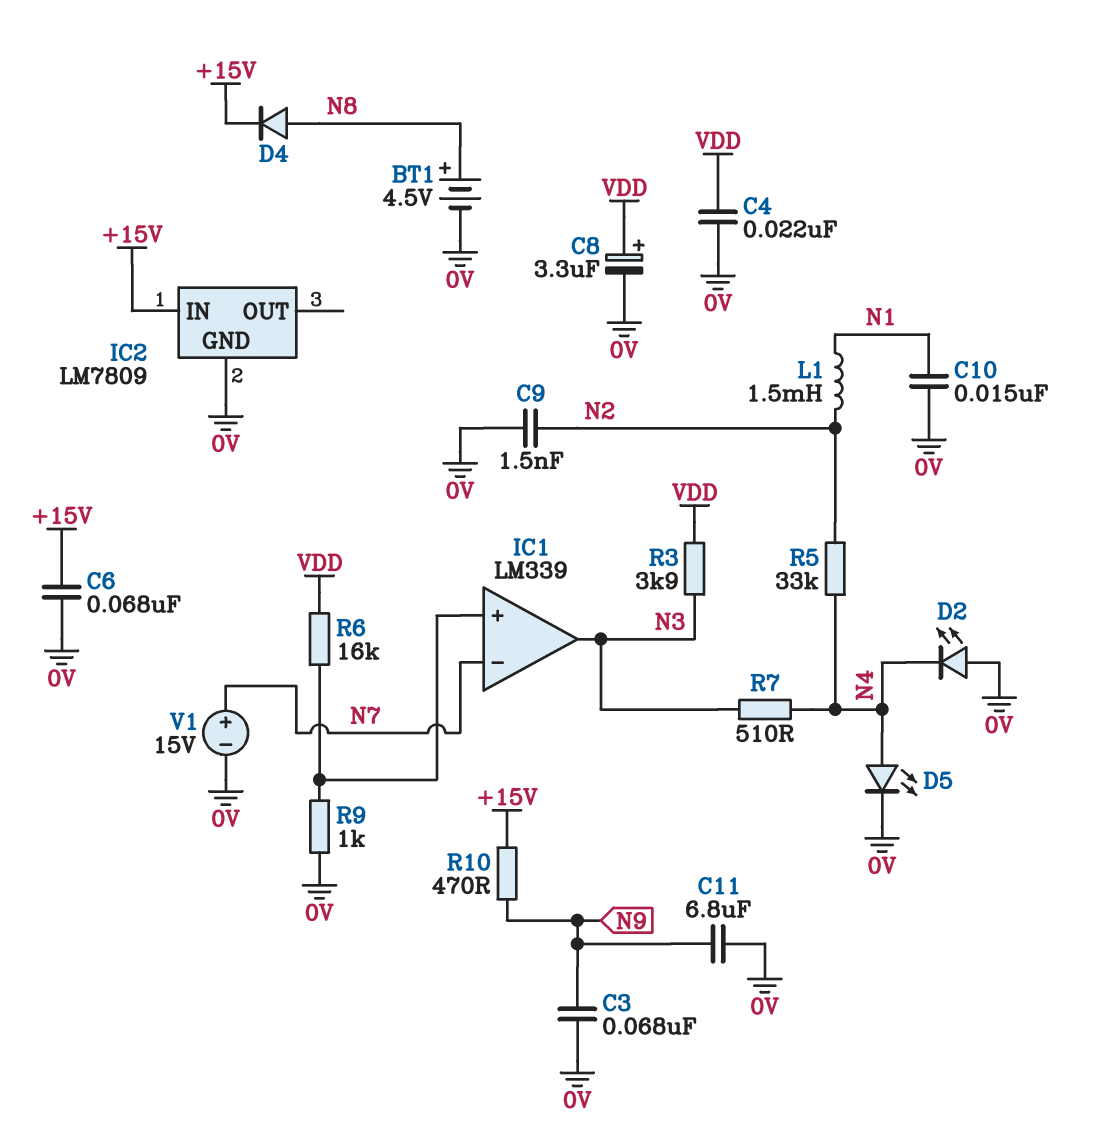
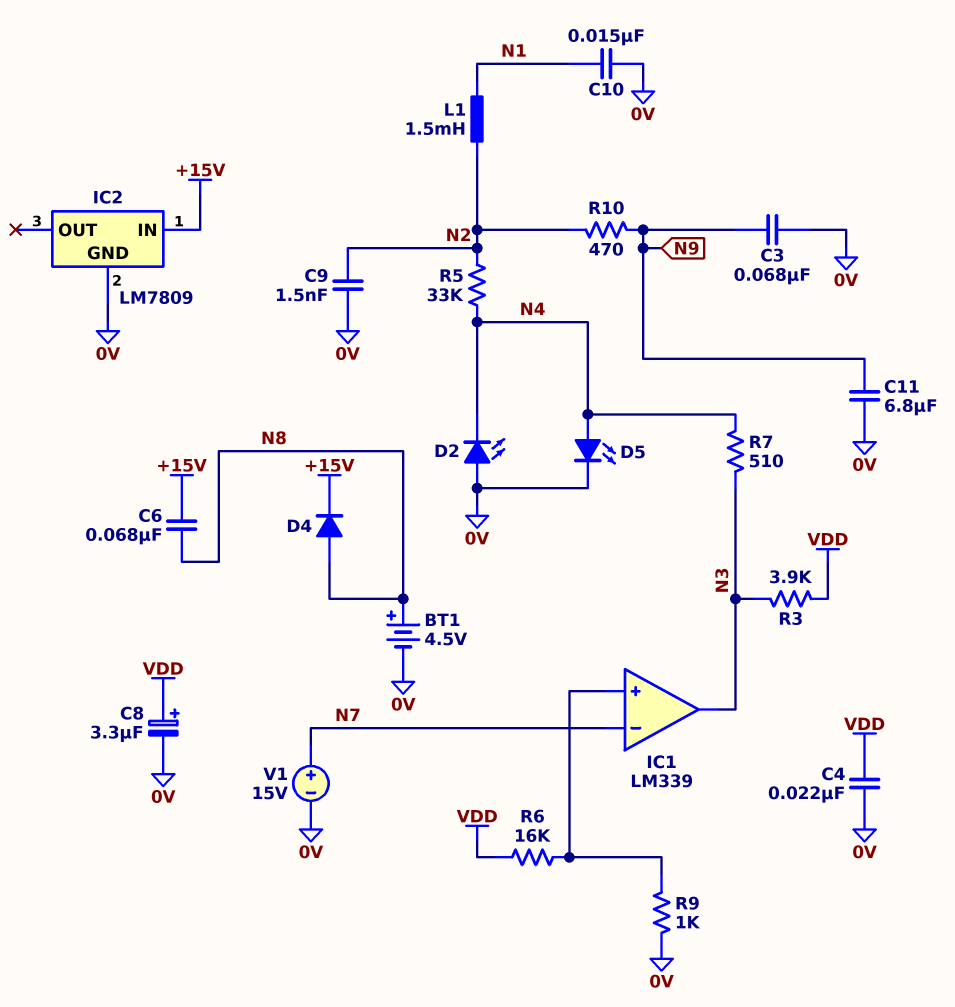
C6: 68nF (+15V, 0V) -> 68nF (+15V, N8)
R10: 470 (+15V, N9) -> 470 (N2, N9)

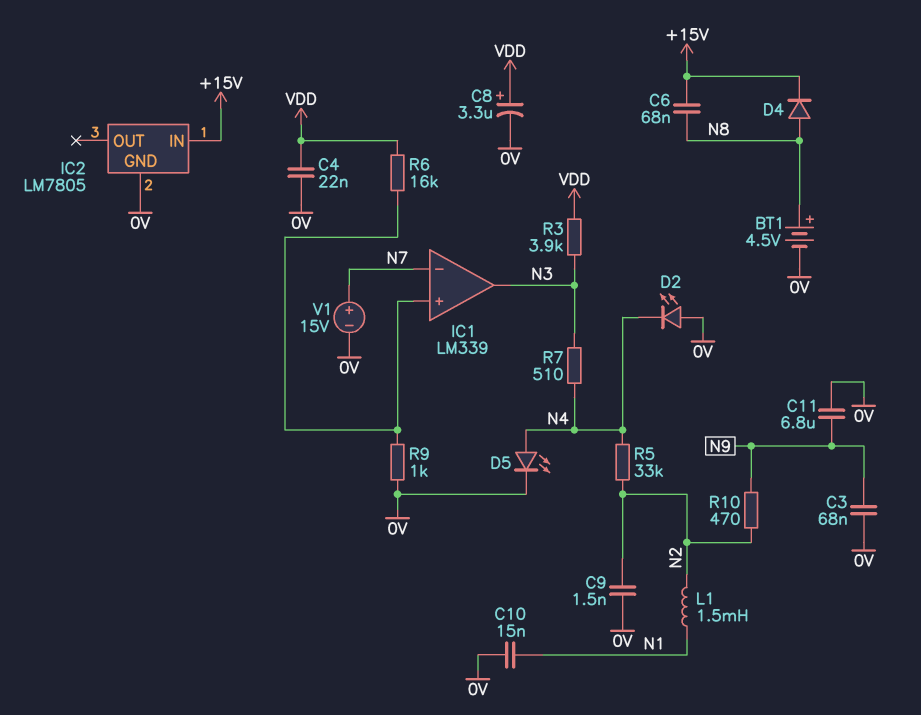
IC2: LM7809 -> LM7805

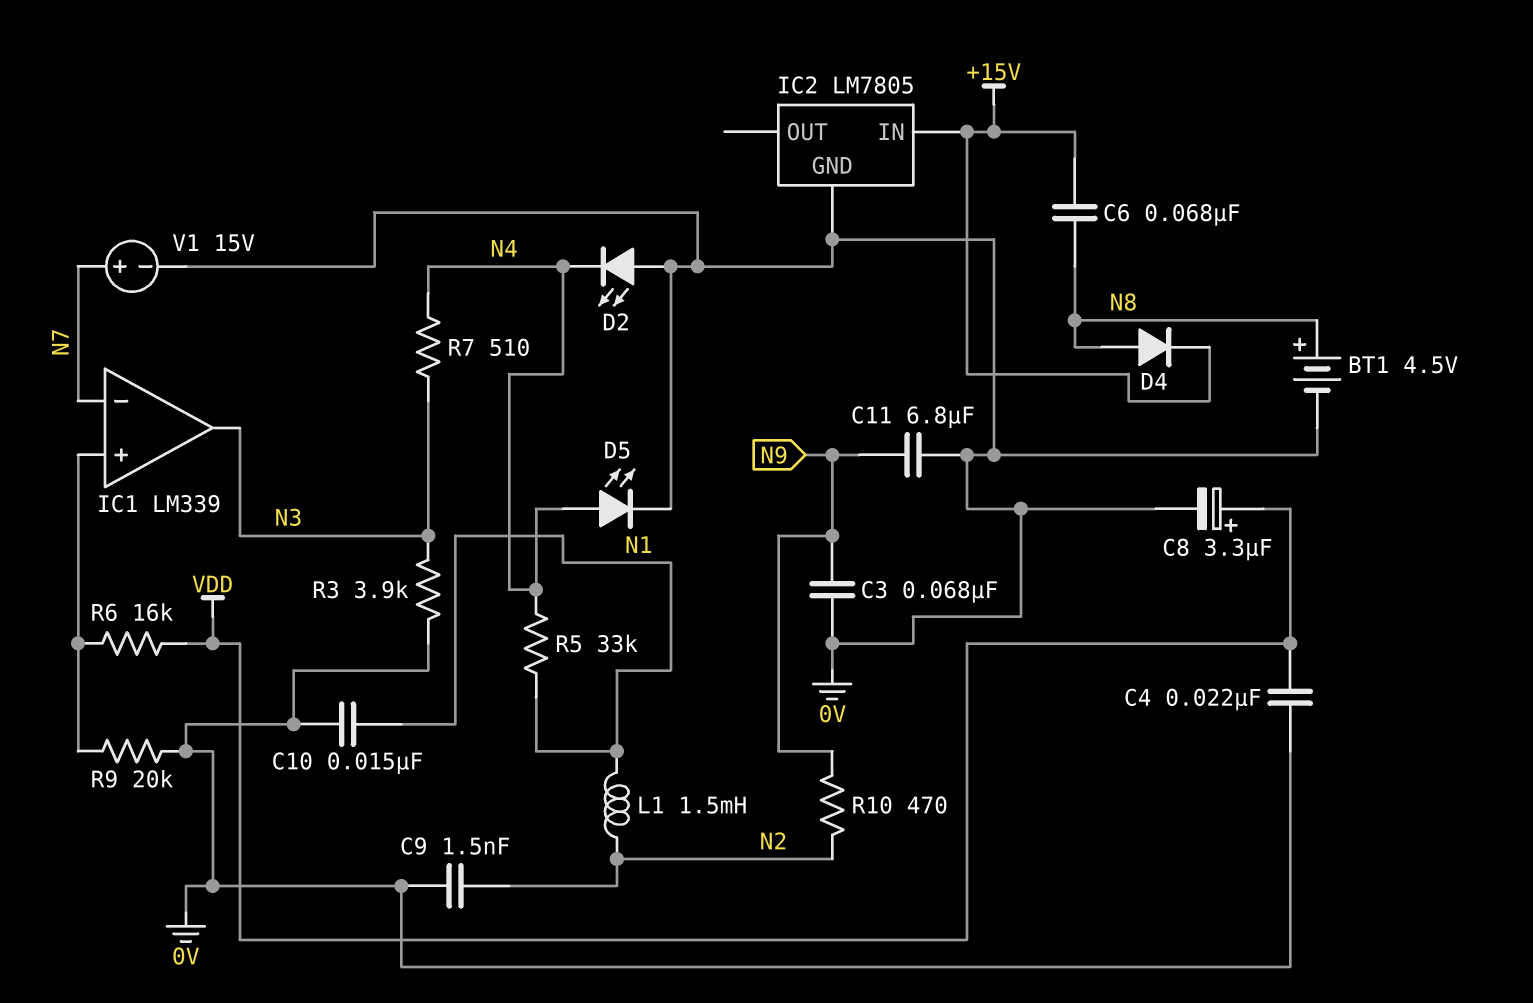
R3: 3.9k (N3, VDD) -> 3.9k (0V, N3)
R5: 33k (N2, N4) -> 33k (N1, N4)
R9: 1k (0V, IC1/in+) -> 20k (0V, IC1/in+)

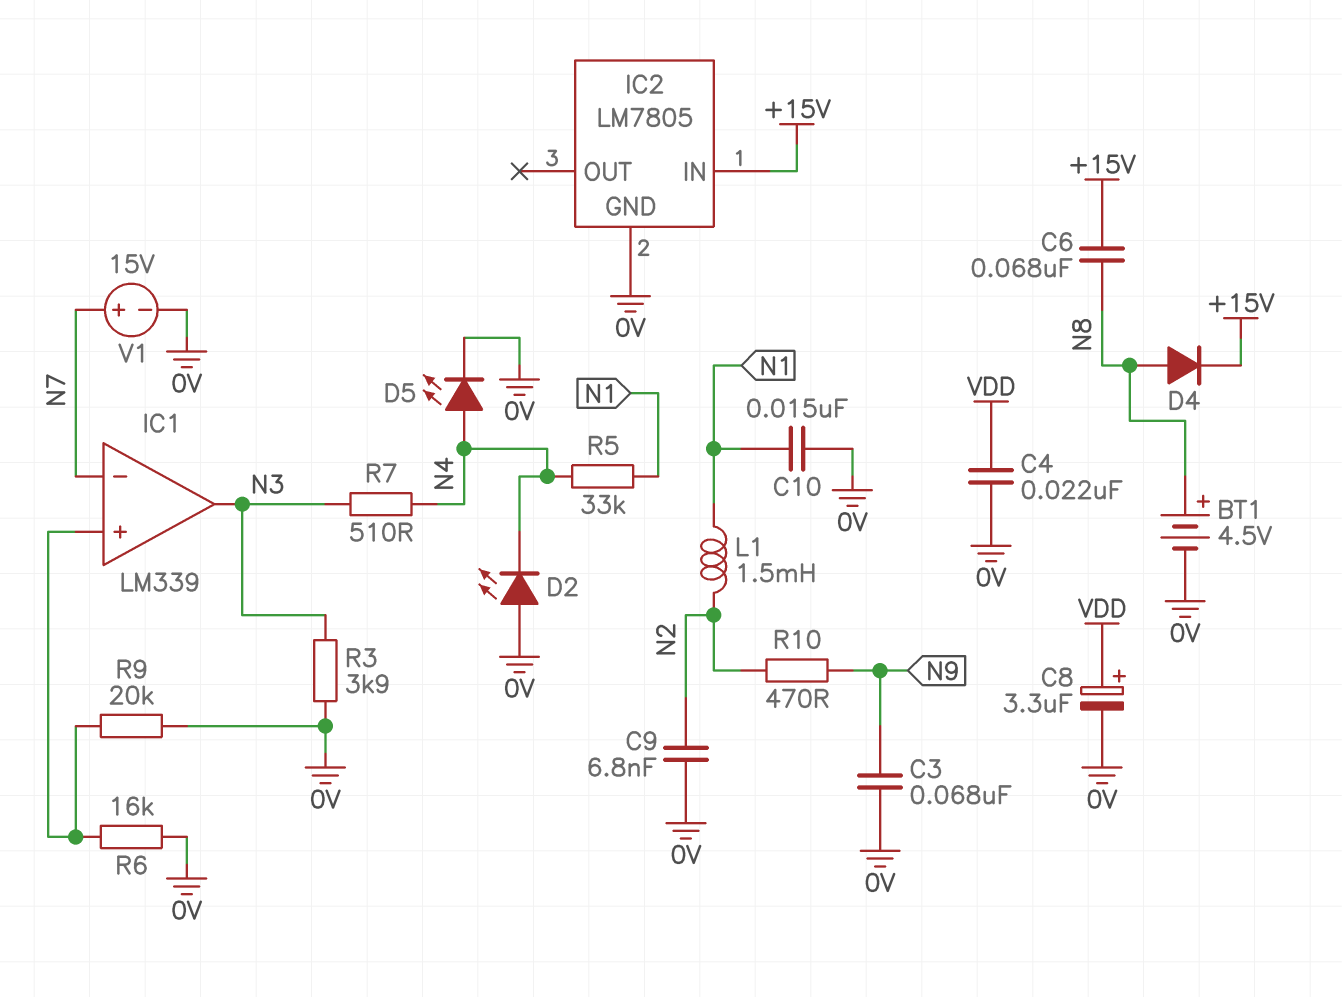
C9: 1.5nF (0V, N2) -> 6.8nF (0V, N2)
C11: 6.8uF (0V, N9) -> none
R6: 16k (IC1/in+, VDD) -> 16k (0V, IC1/in+)

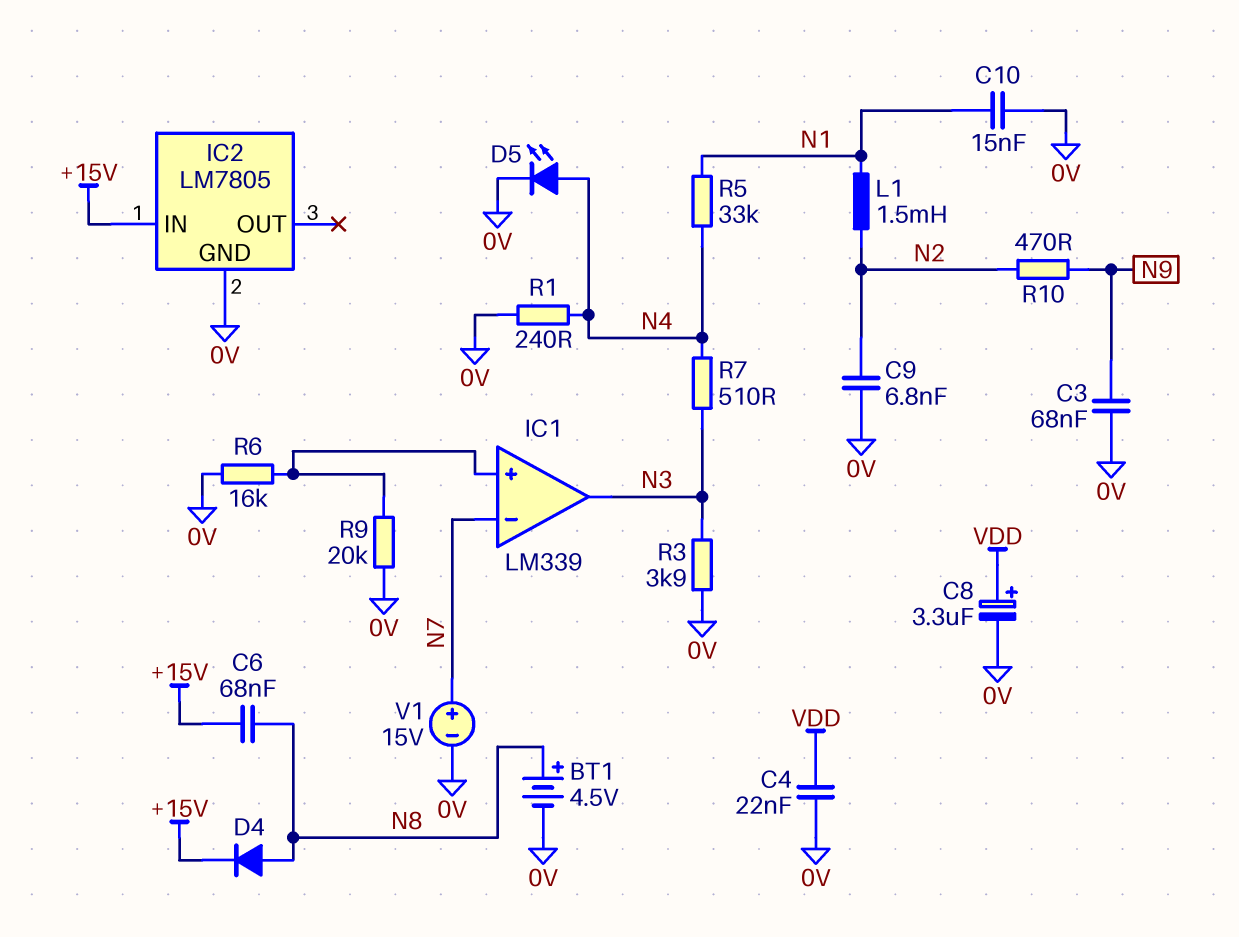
D2: LED (A 0V, K N4) -> none
R1: none -> 240 (0V, N4)

